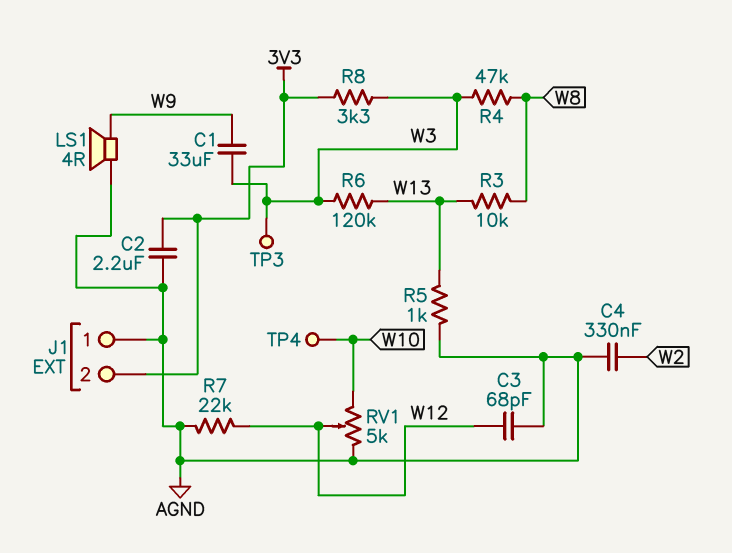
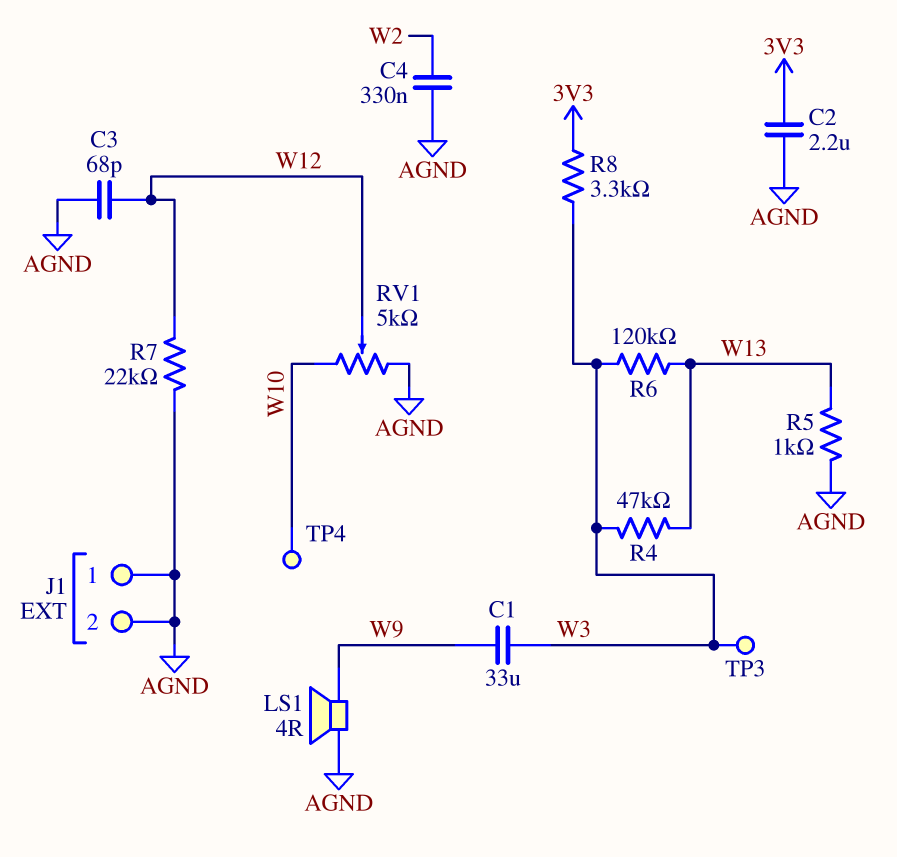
J1 pin 2: 3V3 -> AGND
R3: 10k (W8, W13) -> none
R4: 47k (W3, W8) -> 47k (W3, W13)

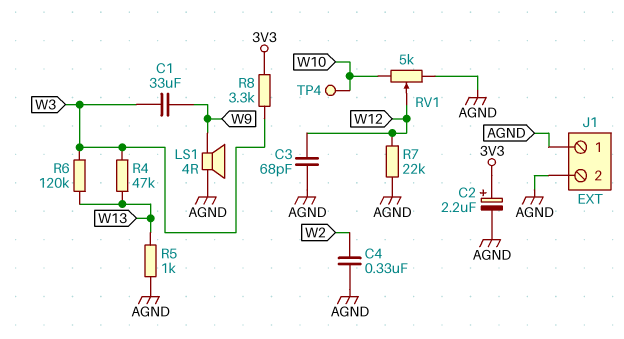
C2: 2.2uF (3V3, AGND) -> 2.2uF (plus 3V3, minus AGND)
TP3: test point (W3) -> none

